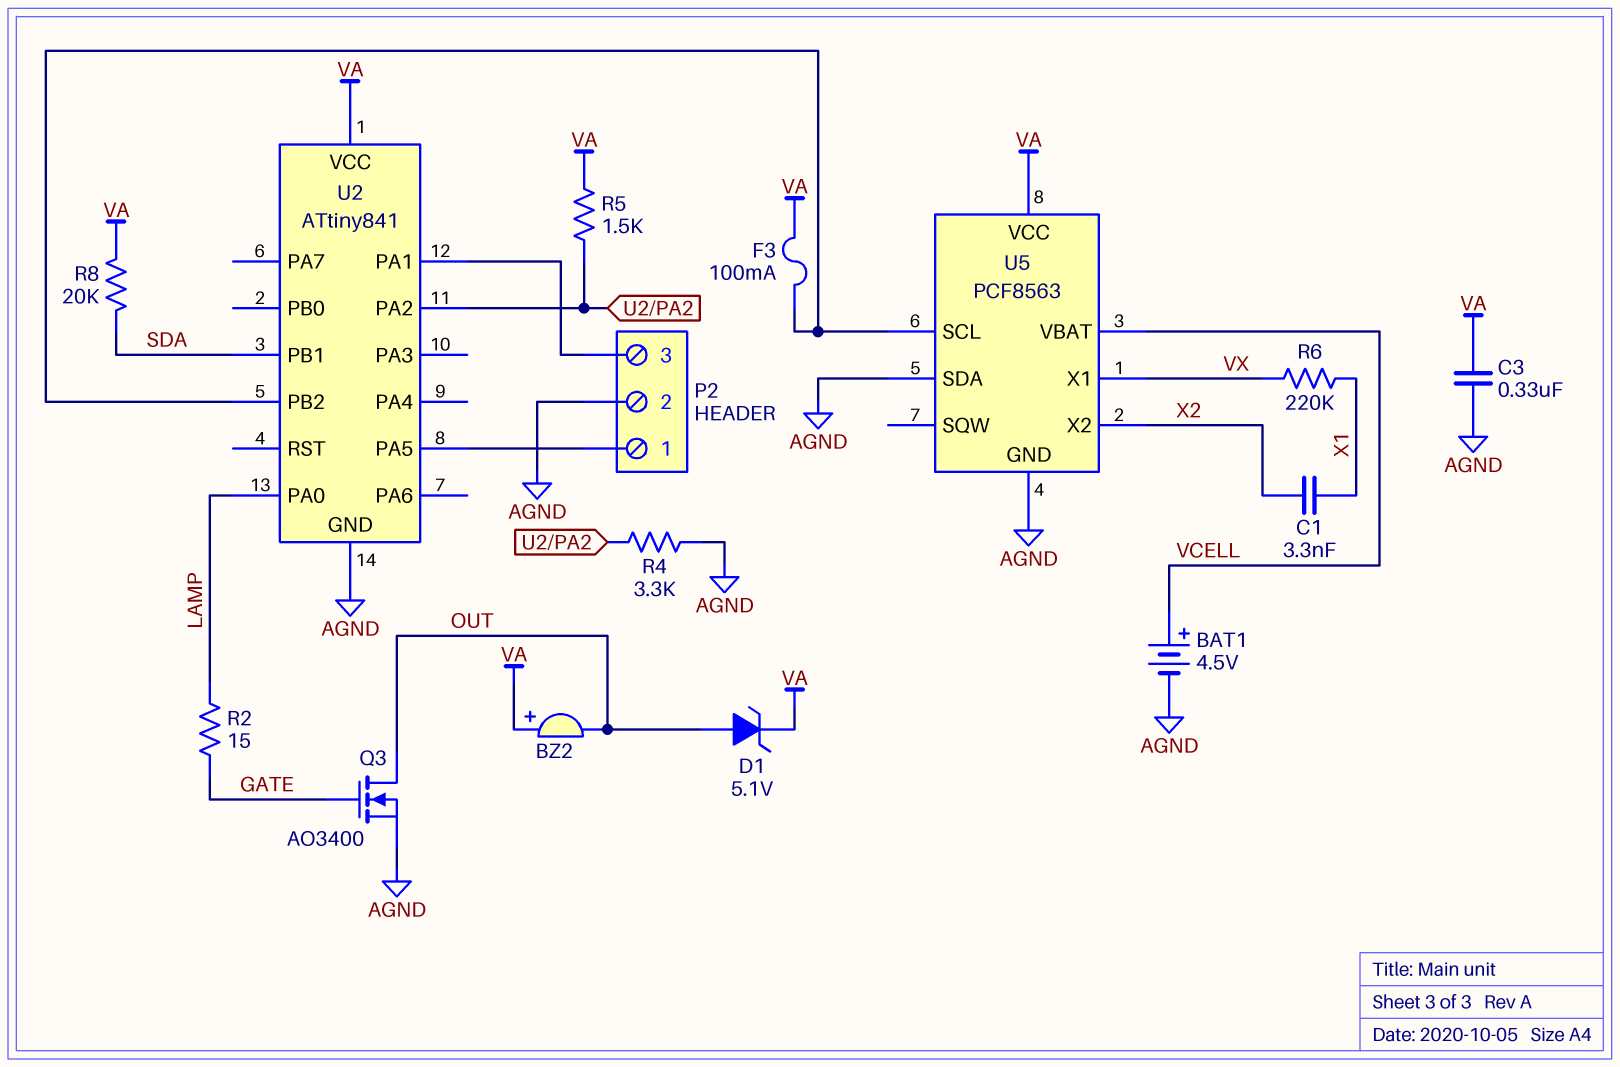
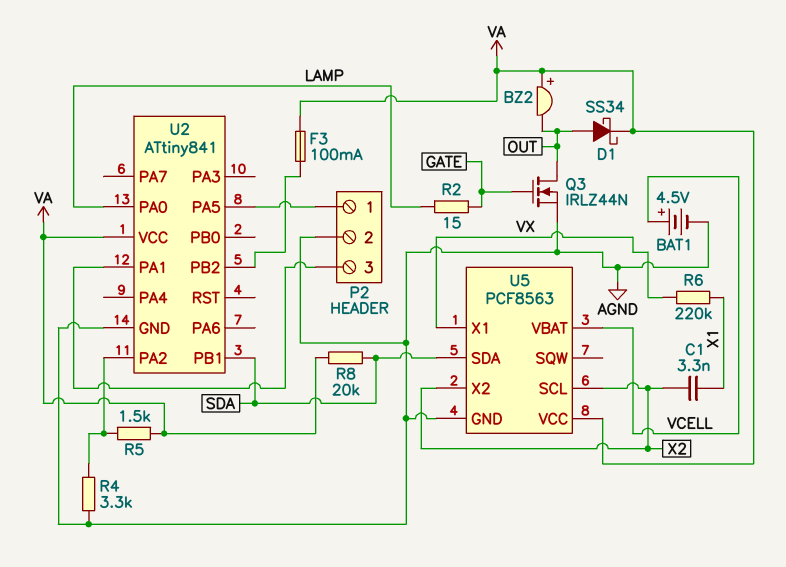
C3: 330nF (AGND, VA) -> none
D1: zener 5.1V (A OUT, K VA) -> schottky SS34 (A OUT, K VA)
Q3: NMOS AO3400 (G GATE, D OUT, S AGND) -> NMOS IRLZ44N (G GATE, D OUT, S AGND)
U5 pin SCL: U2/PB2 -> X2
U5 pin SDA: AGND -> SDA

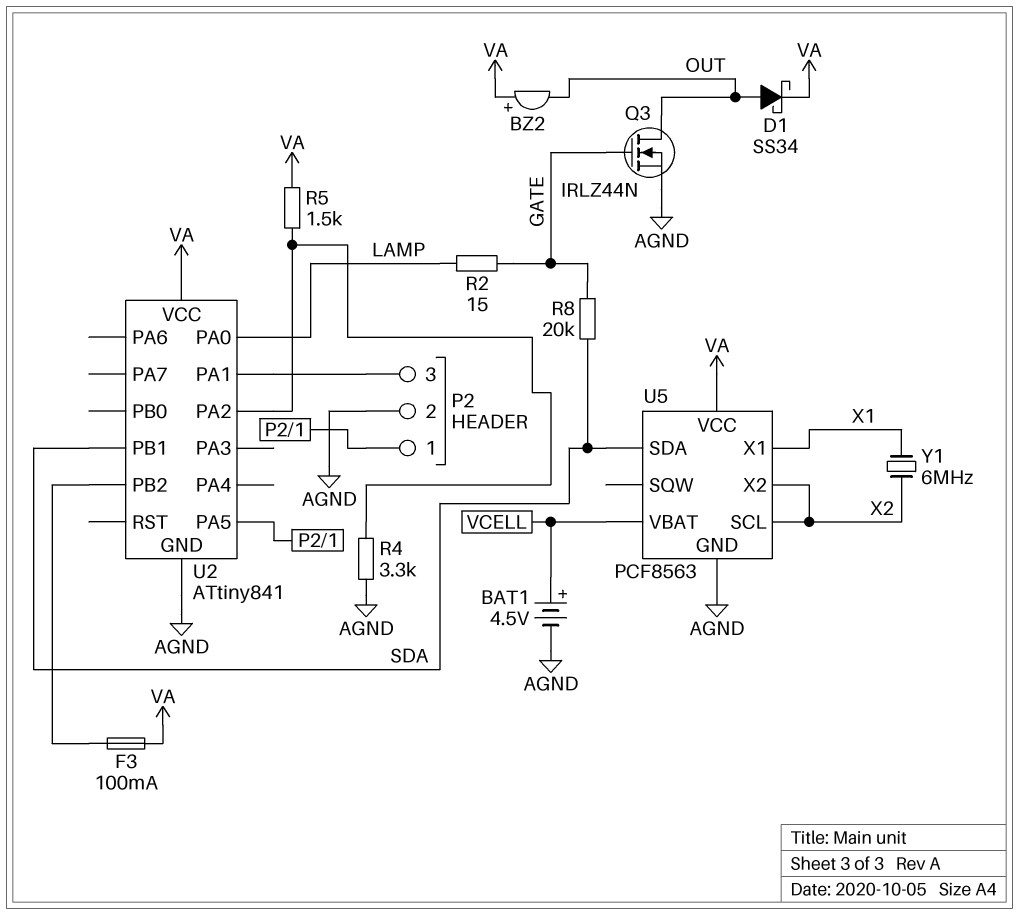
C1: 3.3nF (X1, X2) -> none
R6: 220k (VX, X1) -> none
R8: 20k (SDA, VA) -> 20k (GATE, SDA)
U5 pin X1: VX -> X1
Y1: none -> 6MHz (X1, X2)

